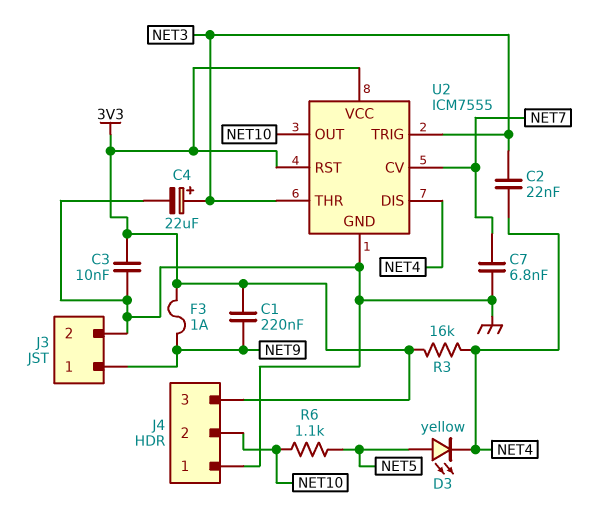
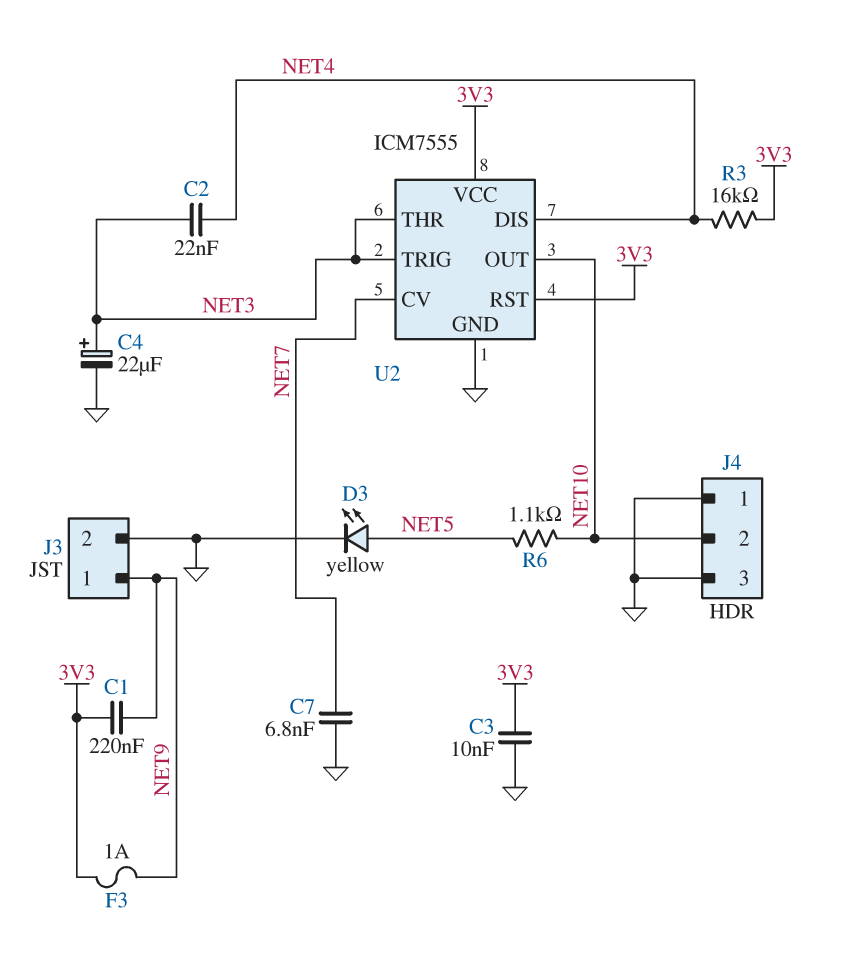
D3: LED yellow (A NET5, K NET4) -> LED yellow (A NET5, K GND)
J4 pin 3: 3V3 -> GND

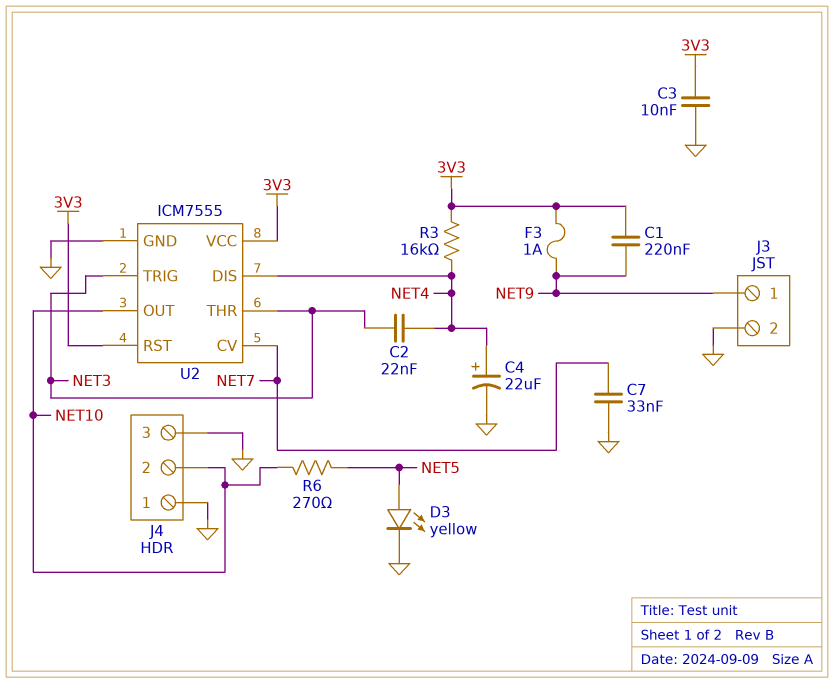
C4: 22uF (plus NET3, minus GND) -> 22uF (plus NET4, minus GND)
C7: 6.8nF (GND, NET7) -> 33nF (GND, NET7)
R6: 1.1k (NET5, NET10) -> 270 (NET5, NET10)

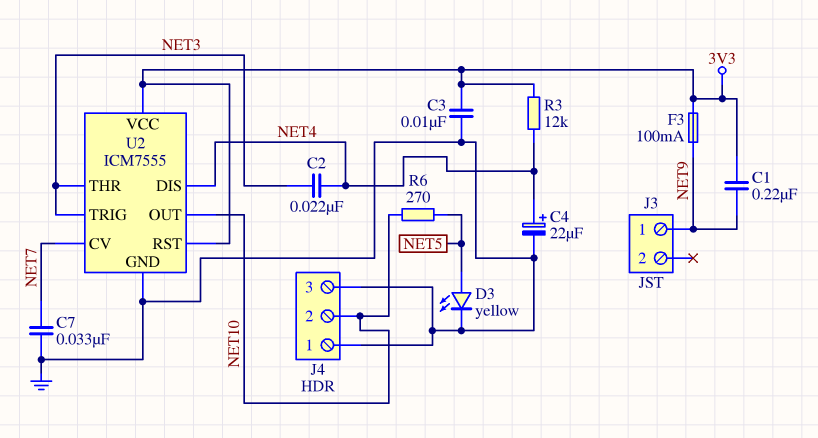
F3: 1A (3V3, NET9) -> 100mA (3V3, NET9)
J3 pin 2: GND -> none
R3: 16k (3V3, NET4) -> 12k (3V3, NET4)

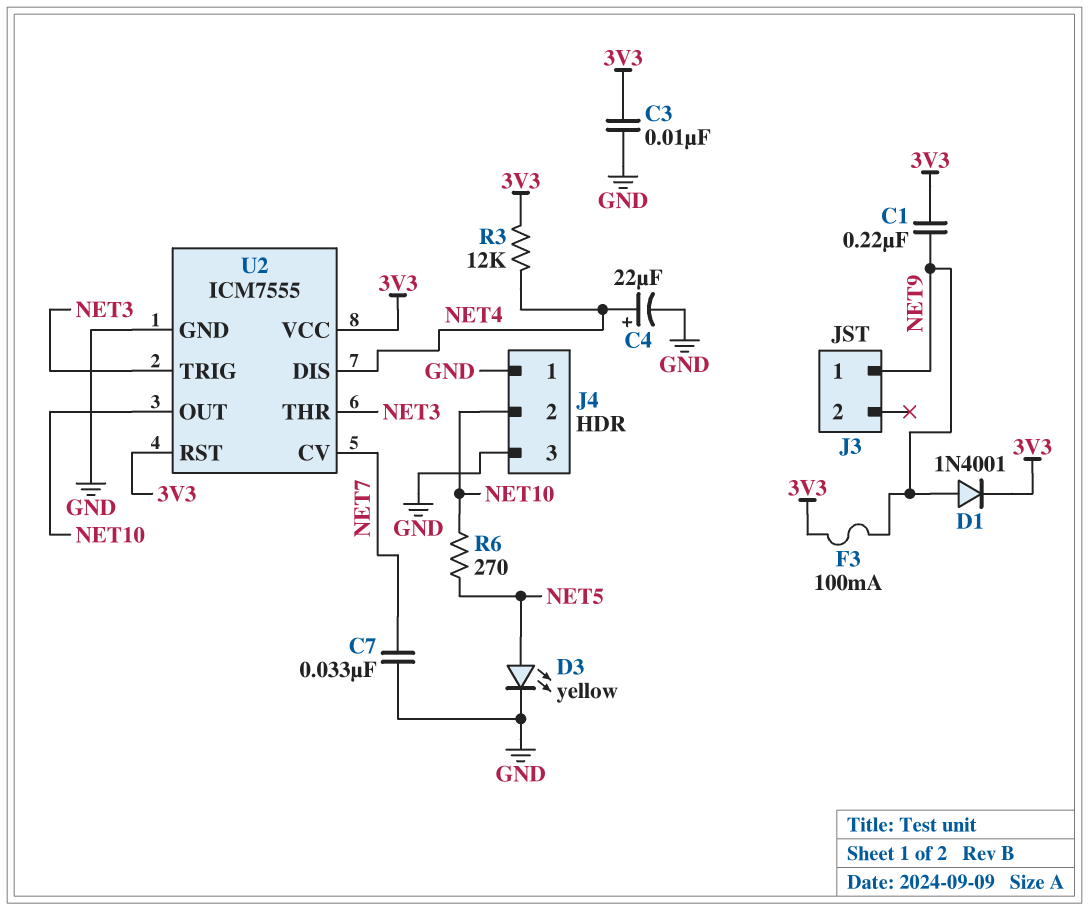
C2: 22nF (NET3, NET4) -> none
D1: none -> diode 1N4001 (A NET9, K 3V3)

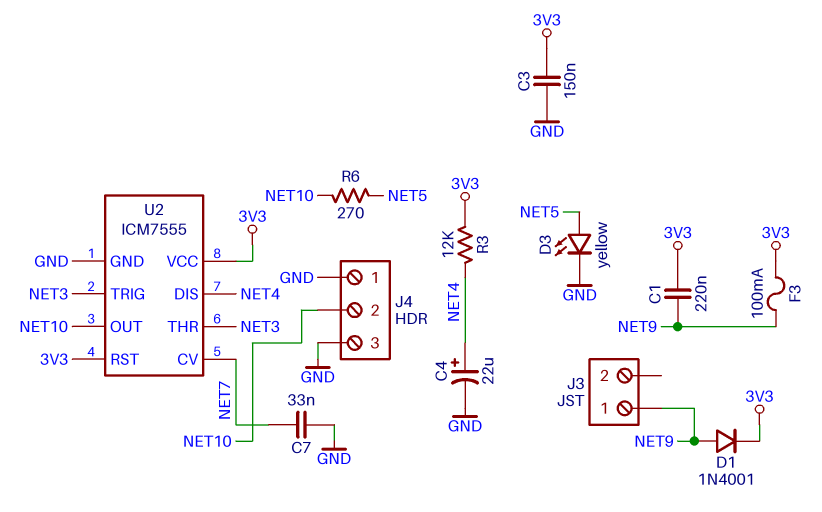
C3: 10nF (3V3, GND) -> 150nF (3V3, GND)

